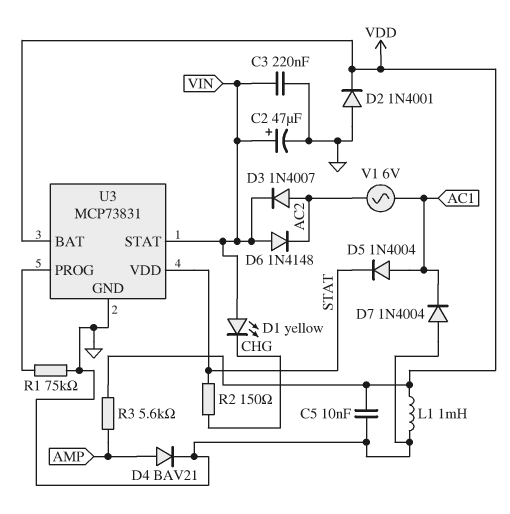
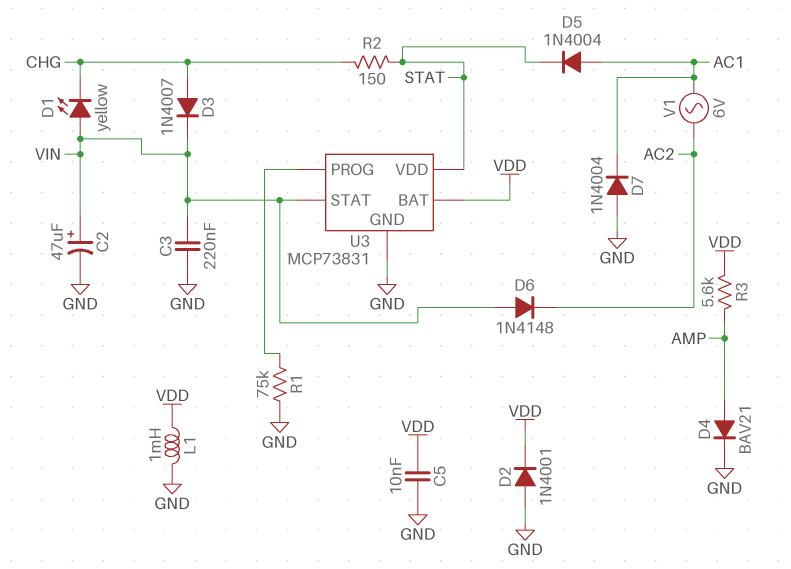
D3: diode 1N4007 (A AC2, K VIN) -> diode 1N4007 (A CHG, K VIN)

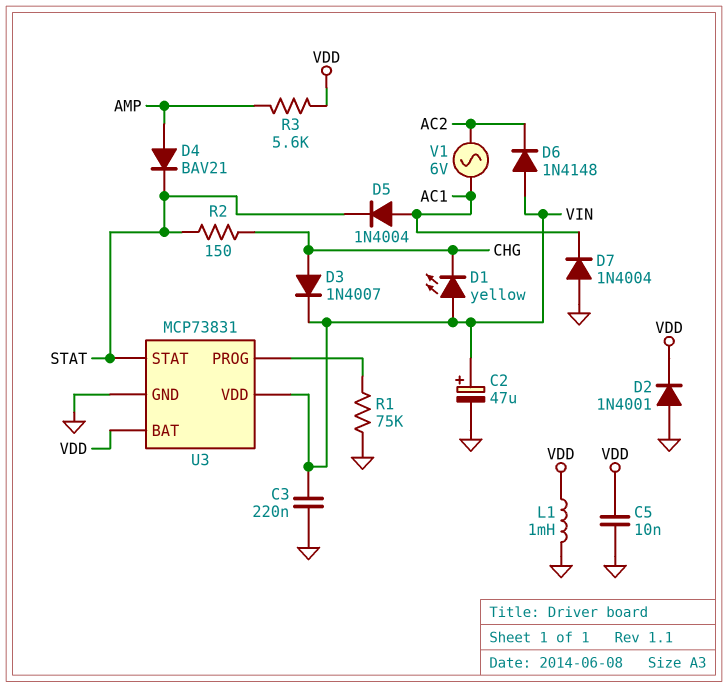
D4: diode BAV21 (A AMP, K GND) -> diode BAV21 (A AMP, K STAT)
U3 pin STAT: VIN -> STAT
U3 pin VDD: STAT -> VIN

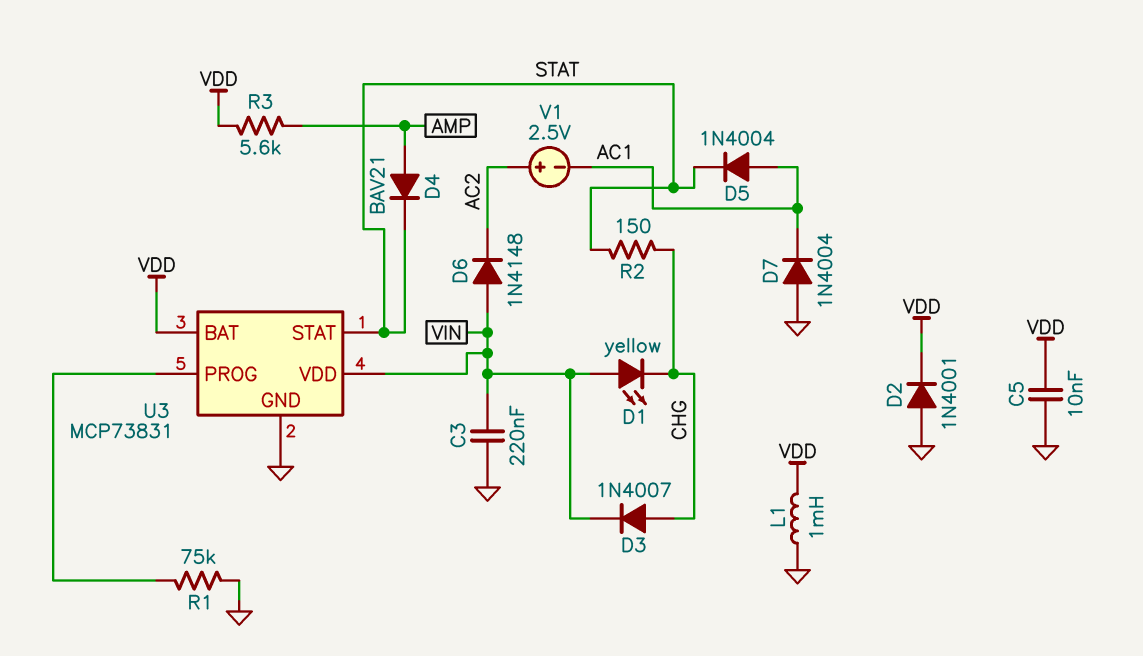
C2: 47uF (plus VIN, minus GND) -> none
V1: AC 6V (AC1, AC2) -> 2.5V (plus AC2, minus AC1)

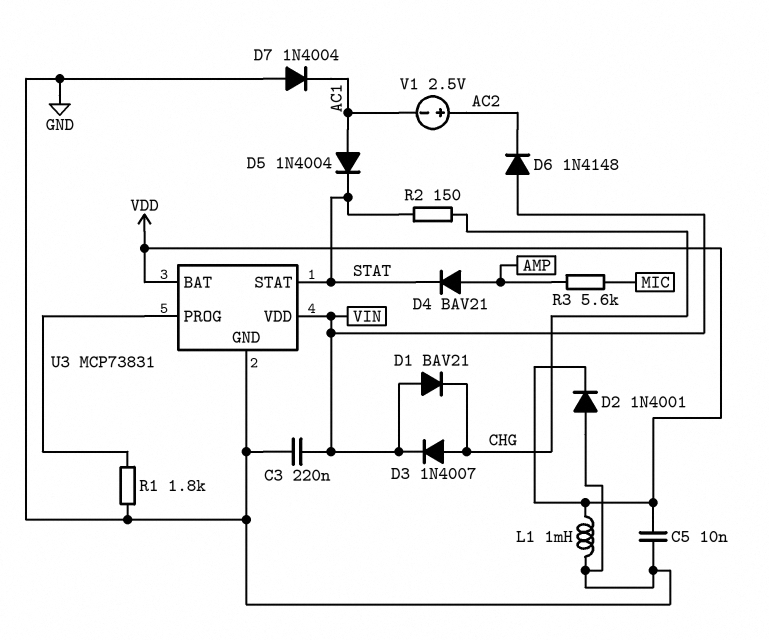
D1: LED yellow (A VIN, K CHG) -> diode BAV21 (A VIN, K CHG)
R1: 75k (GND, U3/PROG) -> 1.8k (GND, U3/PROG)
R3: 5.6k (AMP, VDD) -> 5.6k (AMP, MIC)

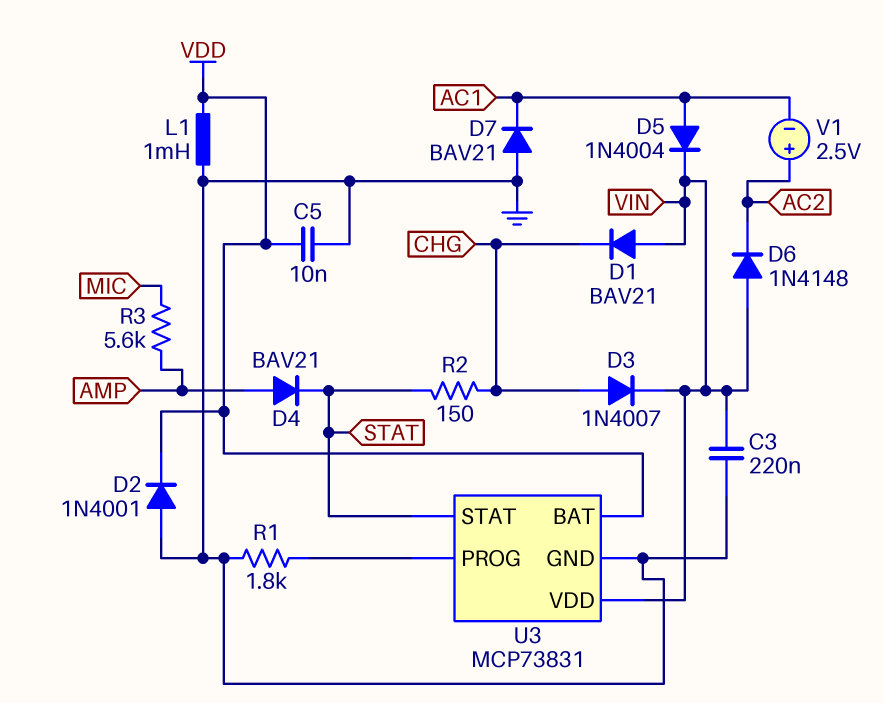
D5: diode 1N4004 (A AC1, K STAT) -> diode 1N4004 (A AC1, K VIN)
D7: diode 1N4004 (A GND, K AC1) -> diode BAV21 (A GND, K AC1)

